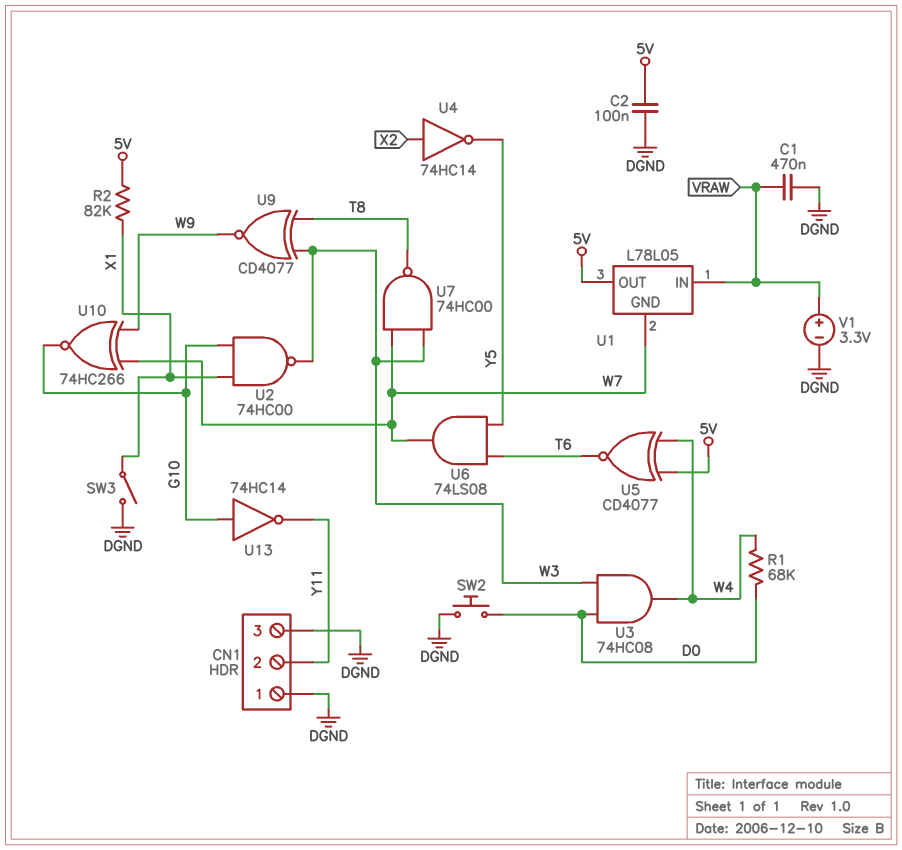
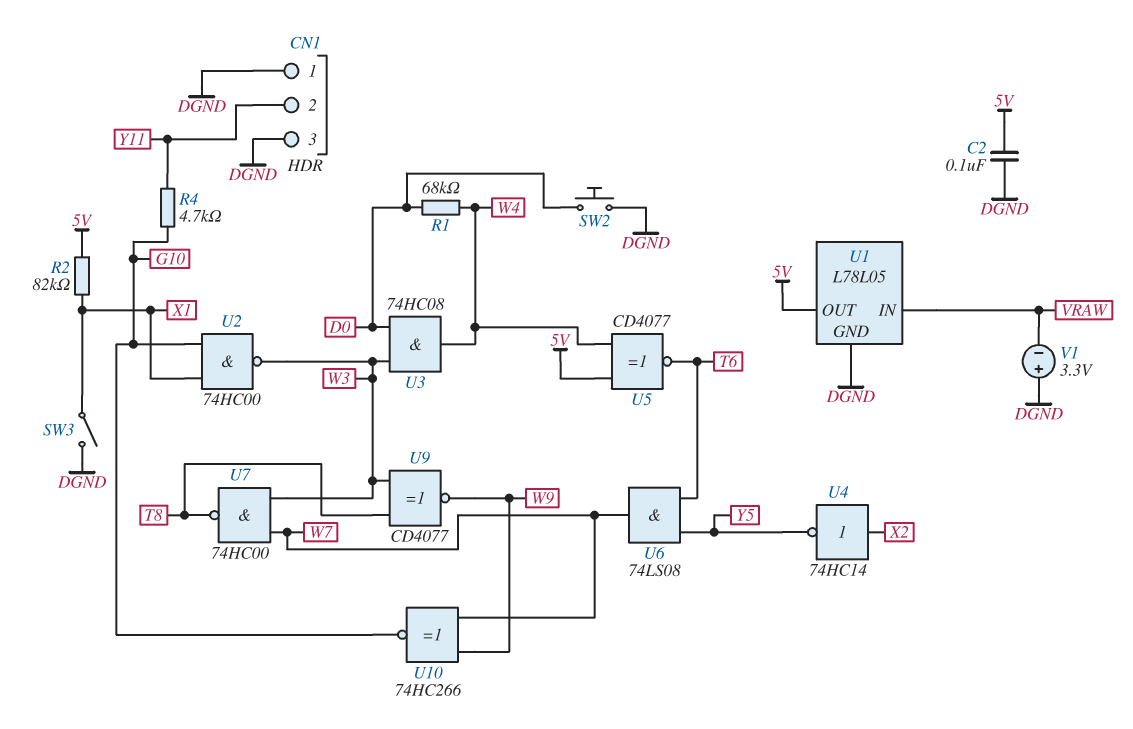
C1: 470nF (DGND, VRAW) -> none
R4: none -> 4.7k (G10, Y11)
U1 pin GND: W7 -> DGND
U13: NOT 74HC14 (in G10, out Y11) -> none
V1: 3.3V (plus VRAW, minus DGND) -> 3.3V (plus DGND, minus VRAW)

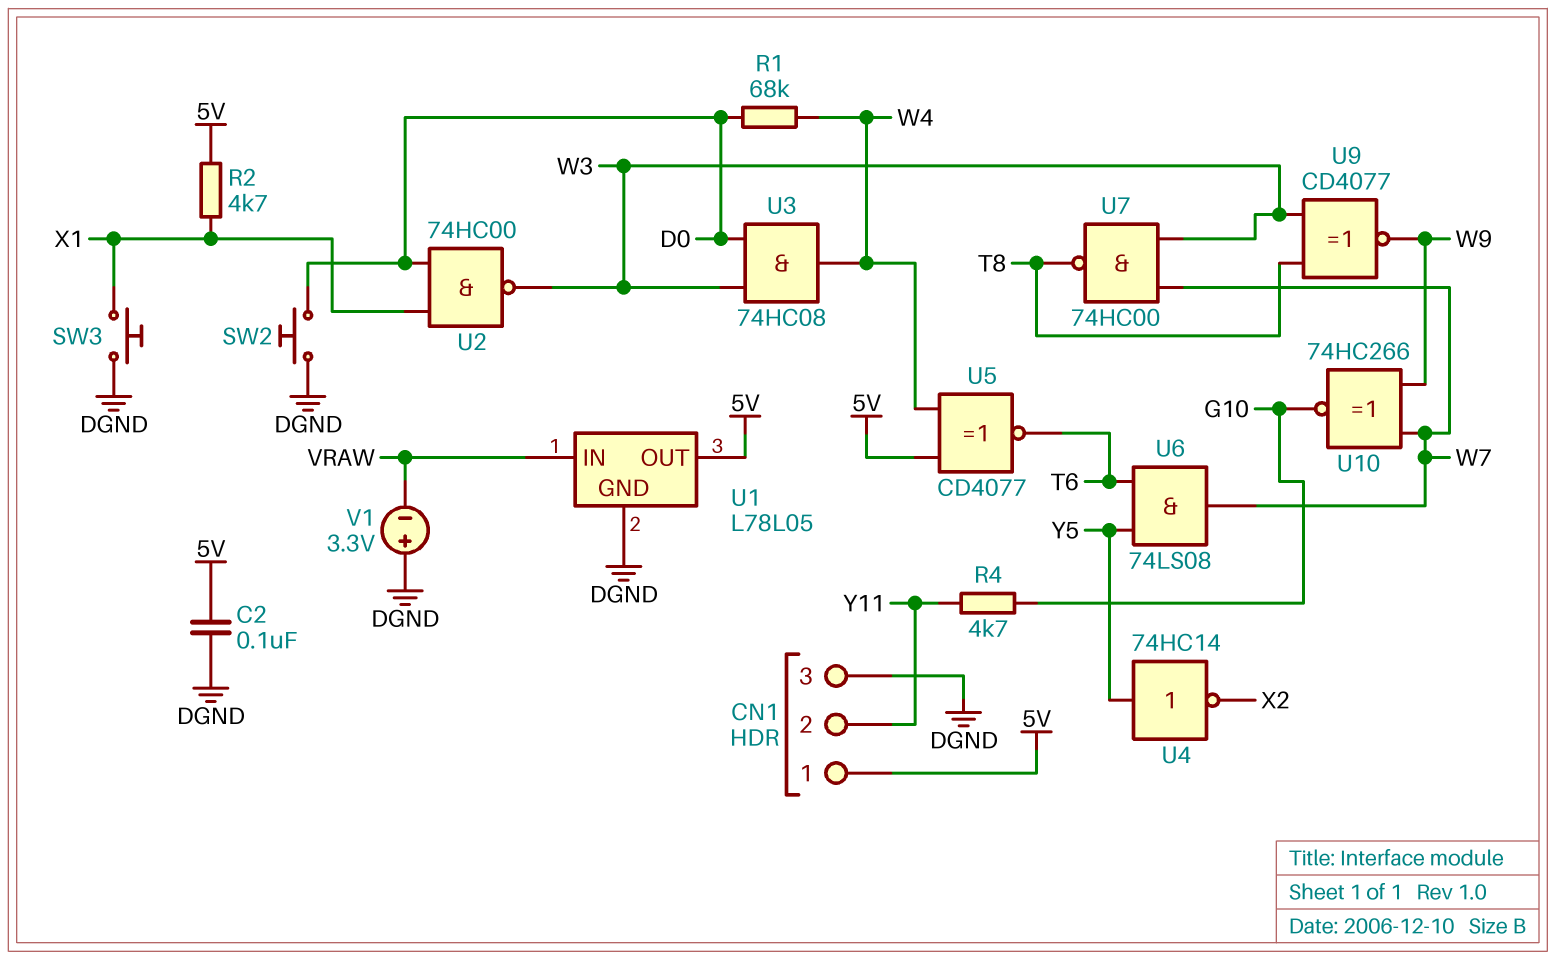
CN1 pin 1: DGND -> 5V
R2: 82k (5V, X1) -> 4.7k (5V, X1)
SW3: switch (DGND, X1) -> button (DGND, X1)
U2: NAND 74HC00 (in G10, in X1, out W3) -> NAND 74HC00 (in D0, in X1, out W3)
U4: NOT 74HC14 (in X2, out Y5) -> NOT 74HC14 (in Y5, out X2)

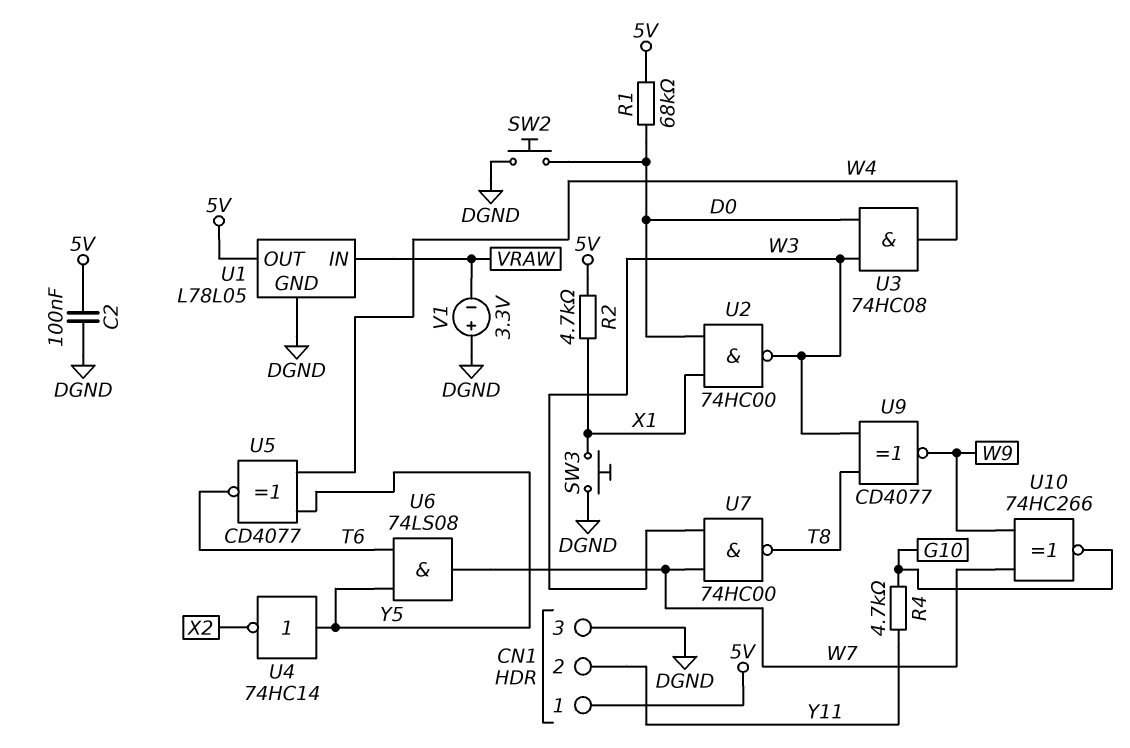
R1: 68k (D0, W4) -> 68k (5V, D0)
U5: XNOR CD4077 (in 5V, in W4, out T6) -> XNOR CD4077 (in W4, in Y5, out T6)

